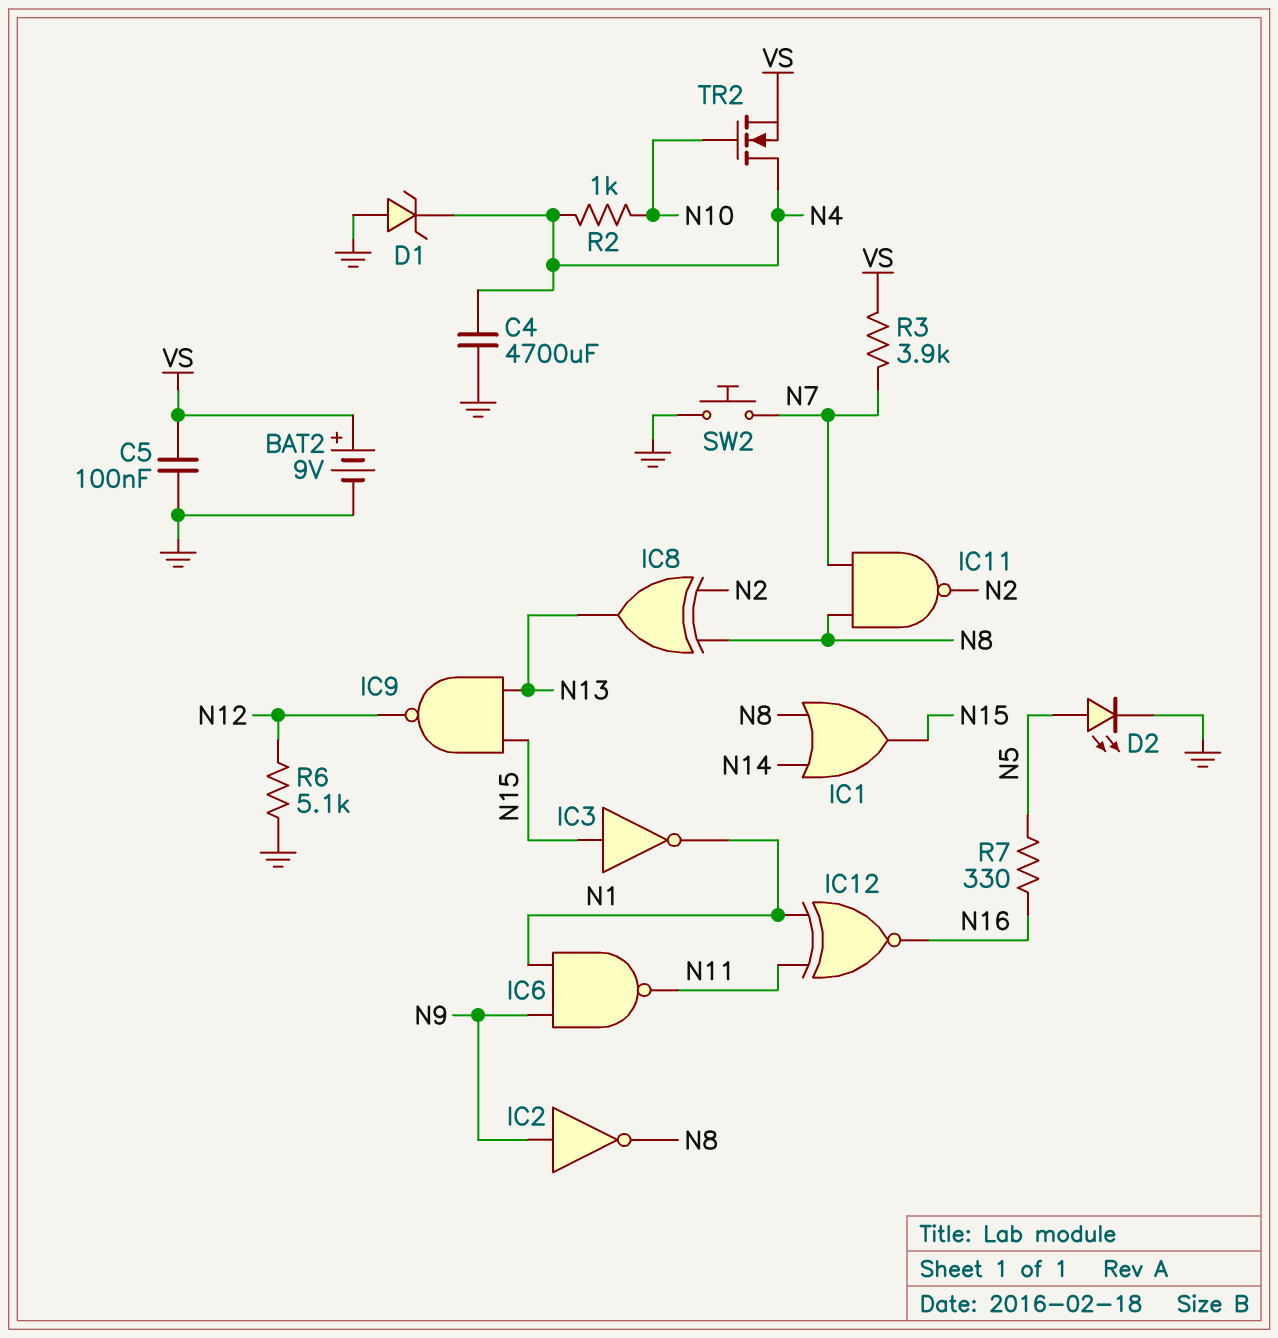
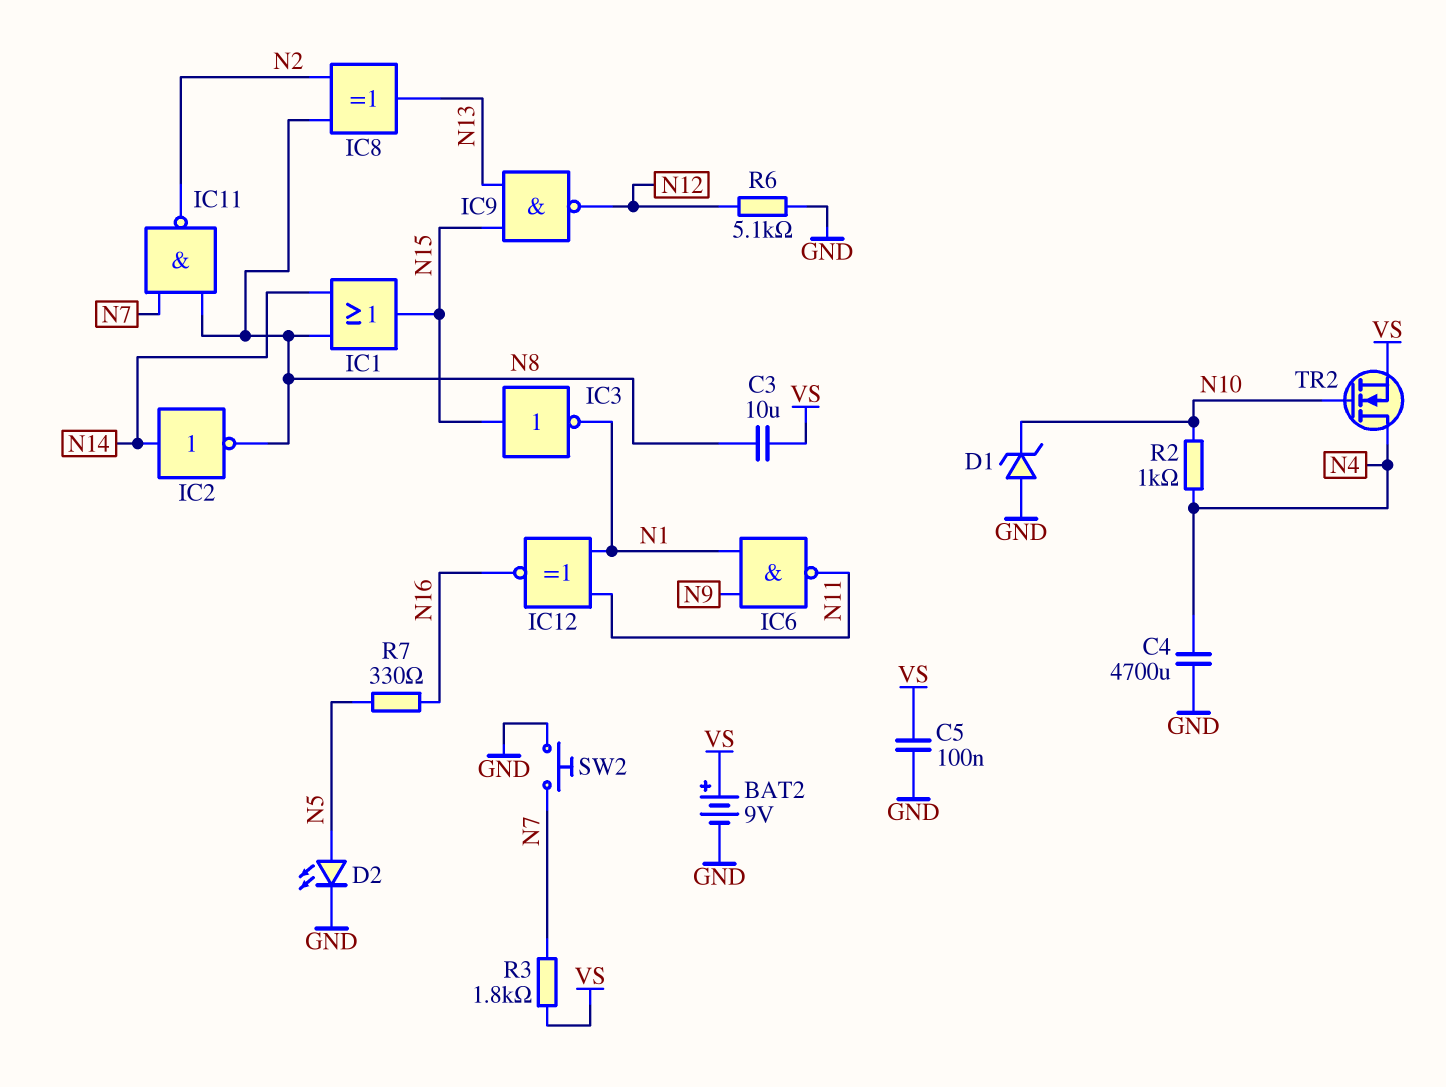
C3: none -> 10uF (N8, VS)
D1: zener (A GND, K N4) -> zener (A GND, K N10)
IC2: NOT (in N9, out N8) -> NOT (in N14, out N8)
R3: 3.9k (N7, VS) -> 1.8k (N7, VS)

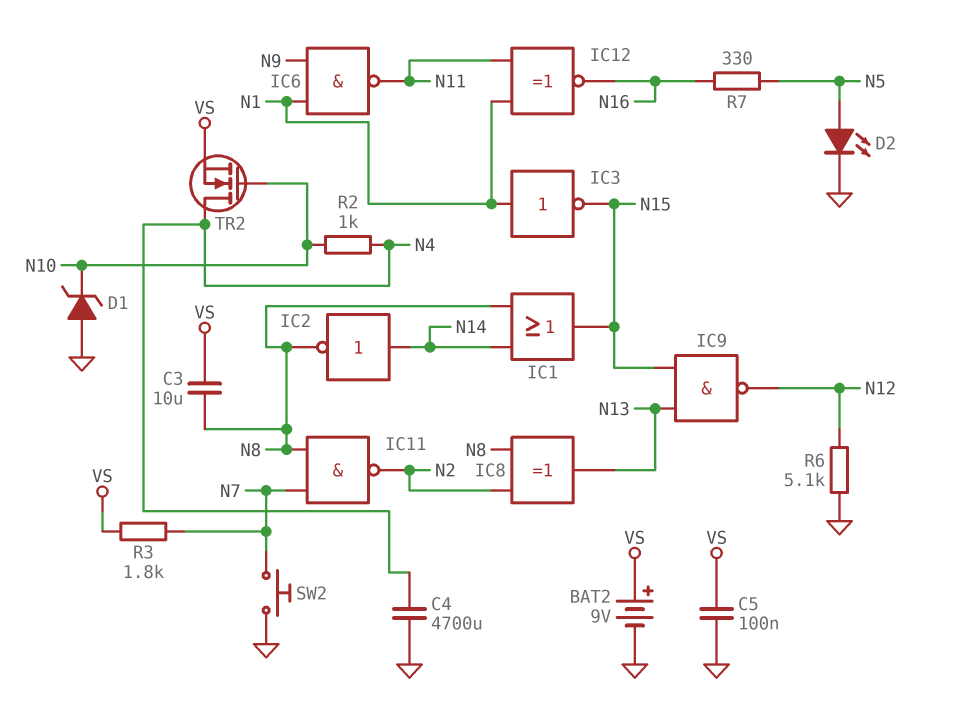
IC3: NOT (in N15, out N1) -> NOT (in N1, out N15)

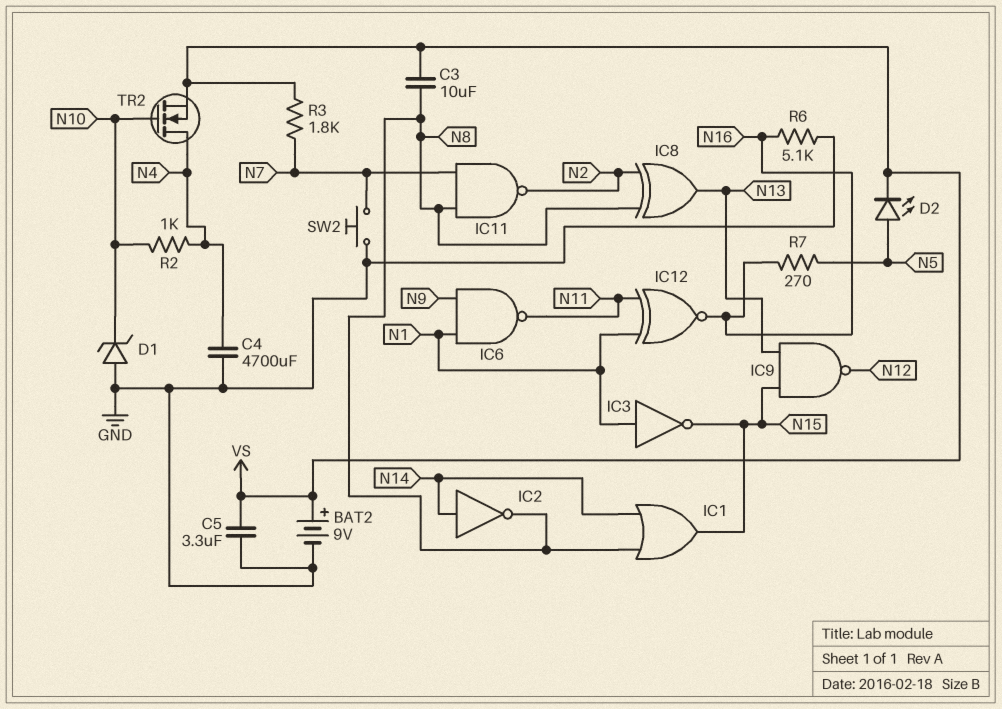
C5: 100nF (GND, VS) -> 3.3uF (GND, VS)
D2: LED (A N5, K GND) -> LED (A N5, K VS)
R6: 5.1k (GND, N12) -> 5.1k (GND, N16)
R7: 330 (N5, N16) -> 270 (N5, N16)

